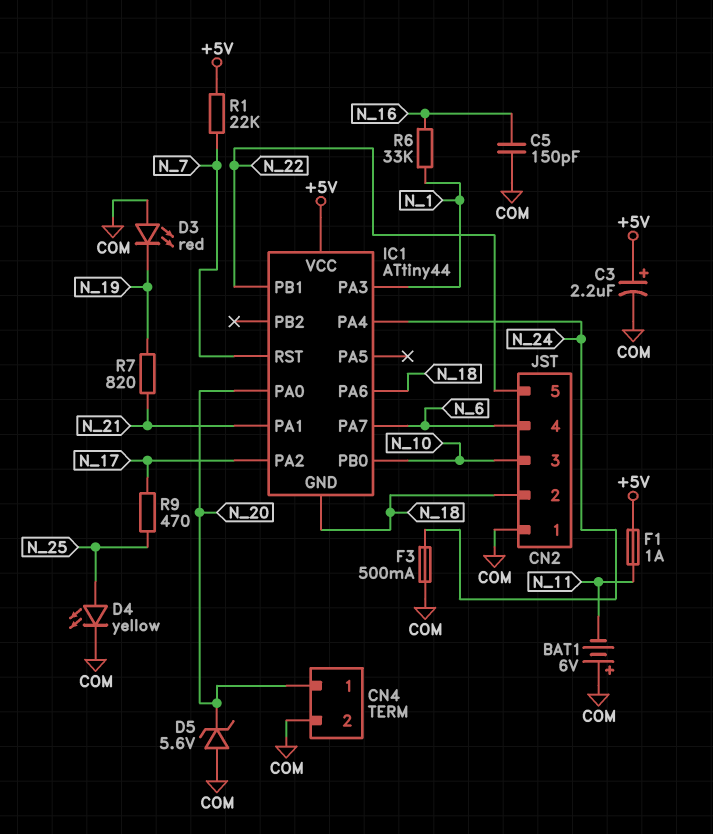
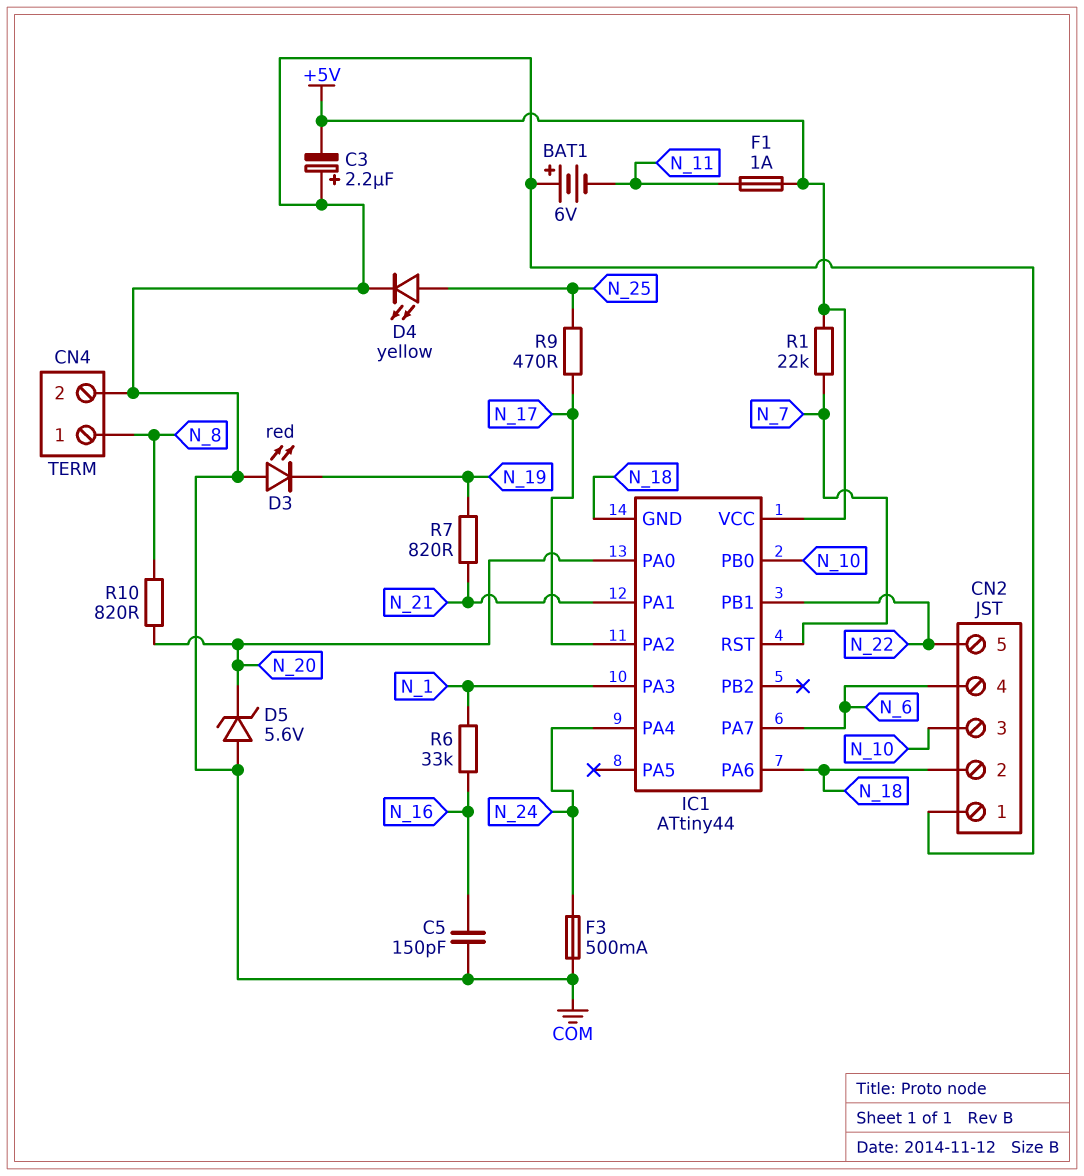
C3: 2.2uF (plus +5V, minus COM) -> 2.2uF (plus COM, minus +5V)
CN4 pin 1: N_20 -> N_8
R10: none -> 820 (N_8, N_20)

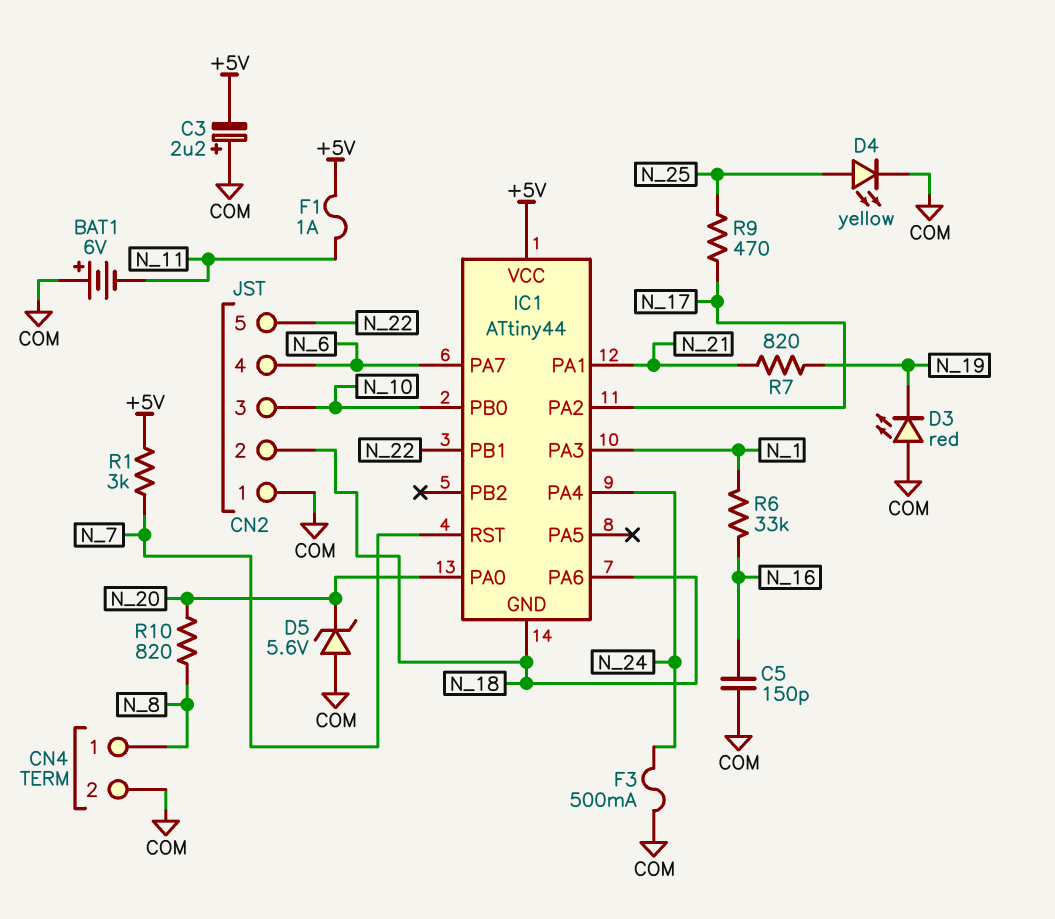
R1: 22k (+5V, N_7) -> 3k (+5V, N_7)

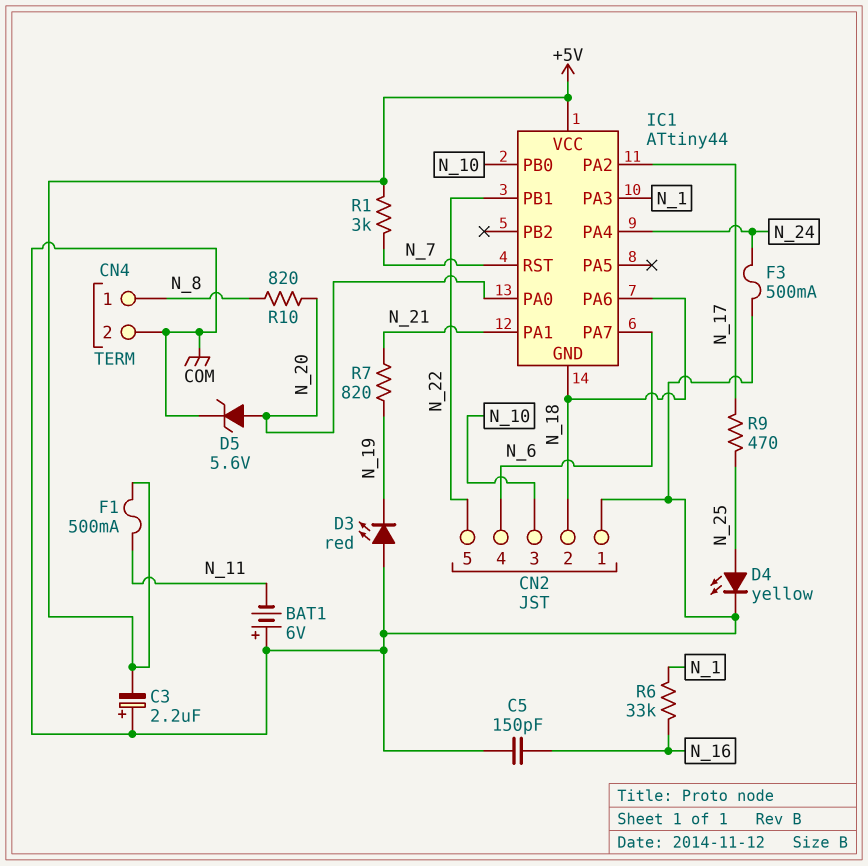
D5: zener 5.6V (A COM, K N_20) -> zener 5.6V (A N_20, K COM)
F1: 1A (+5V, N_11) -> 500mA (+5V, N_11)

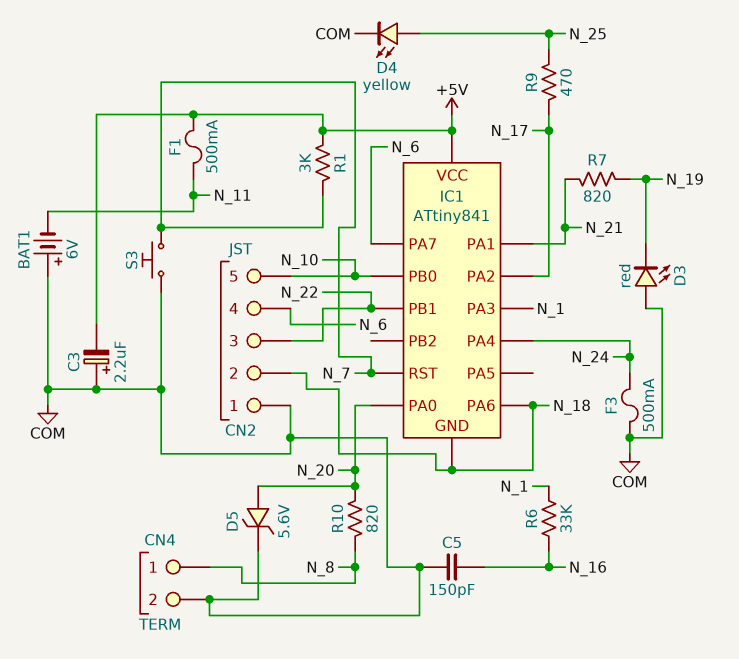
CN2 pin 3: N_10 -> N_22
CN2 pin 5: N_22 -> N_10
IC1: ATtiny44 -> ATtiny841
S3: none -> button (COM, N_7)

